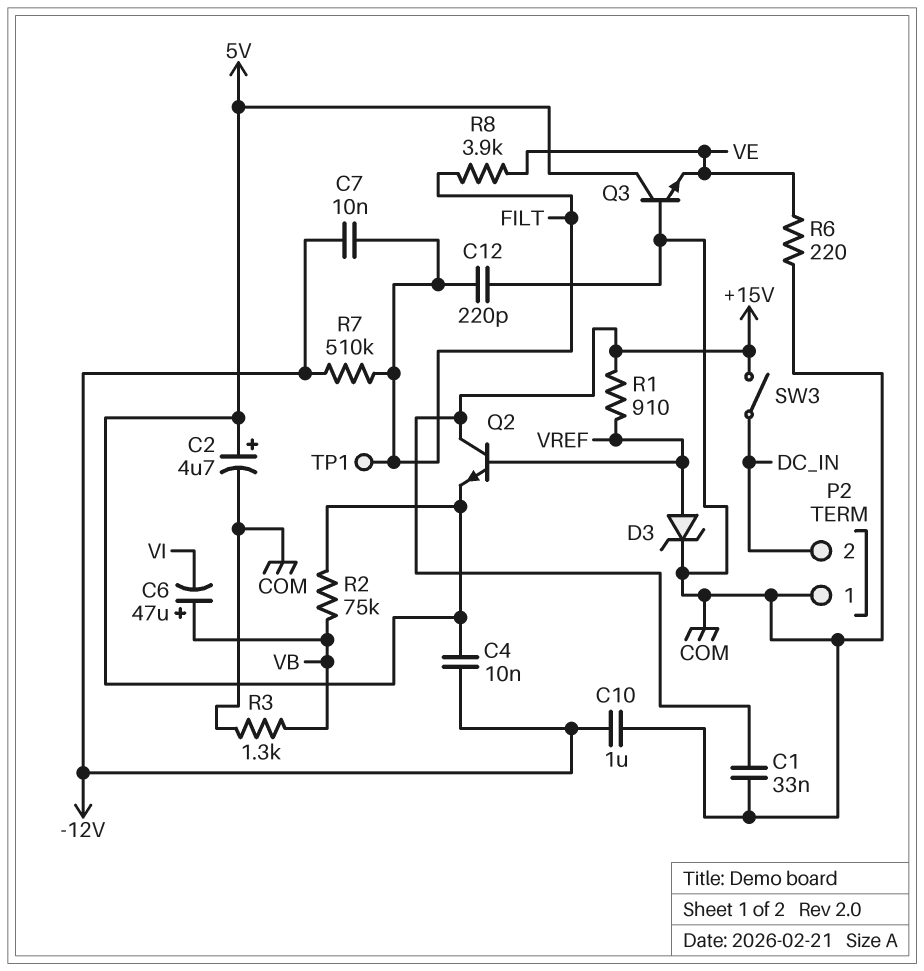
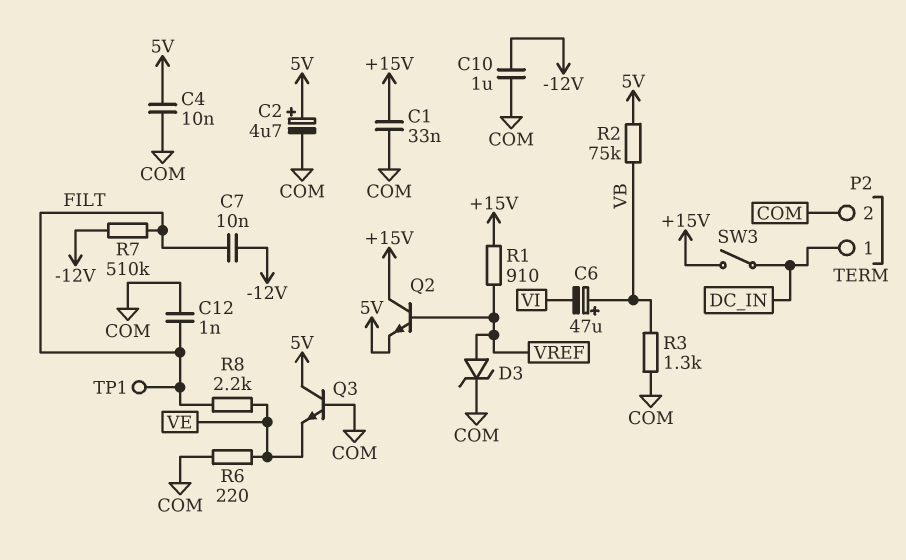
C4: 10nF (-12V, 5V) -> 10nF (5V, COM)
C12: 220pF (COM, FILT) -> 1nF (COM, FILT)
P2 pin 1: COM -> DC_IN
P2 pin 2: DC_IN -> COM
R8: 3.9k (FILT, VE) -> 2.2k (FILT, VE)

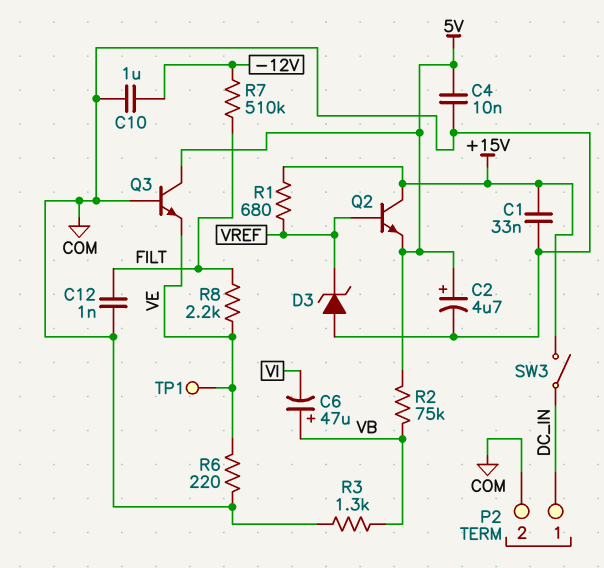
C7: 10nF (-12V, FILT) -> none
D3: zener (A VREF, K COM) -> zener (A COM, K VREF)
R1: 910 (+15V, VREF) -> 680 (+15V, VREF)
TP1: test point (FILT) -> test point (VE)

